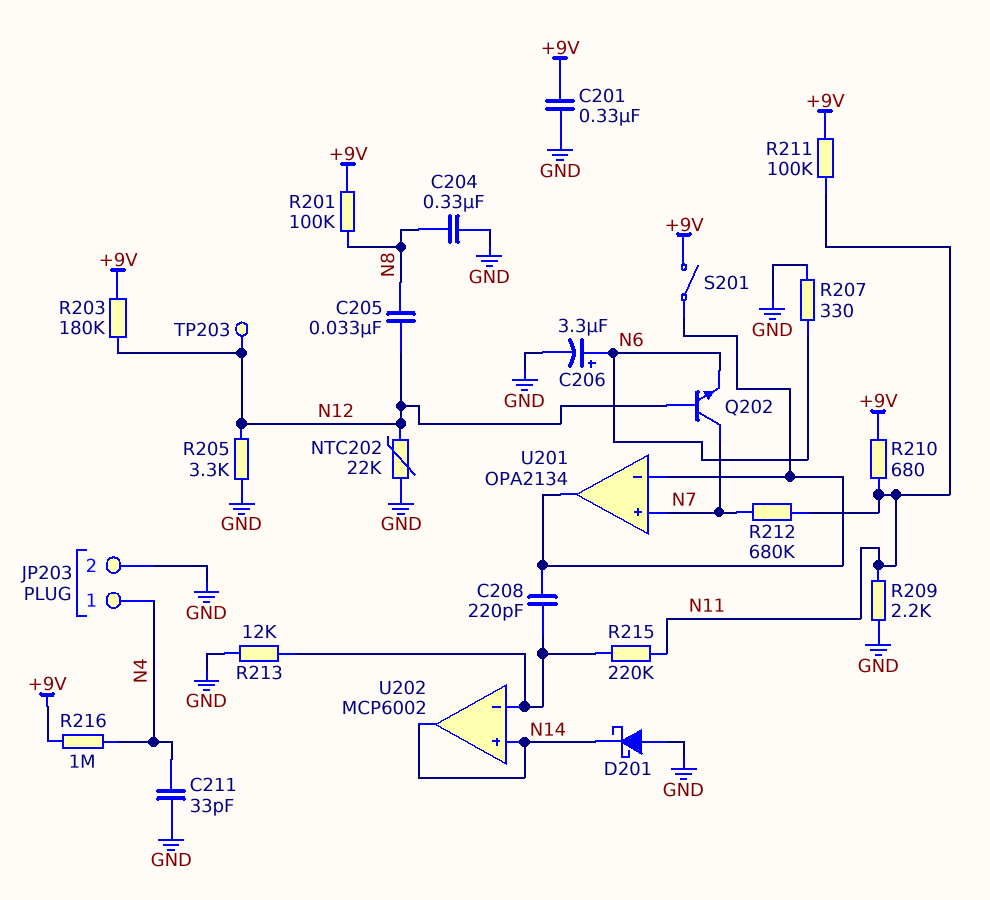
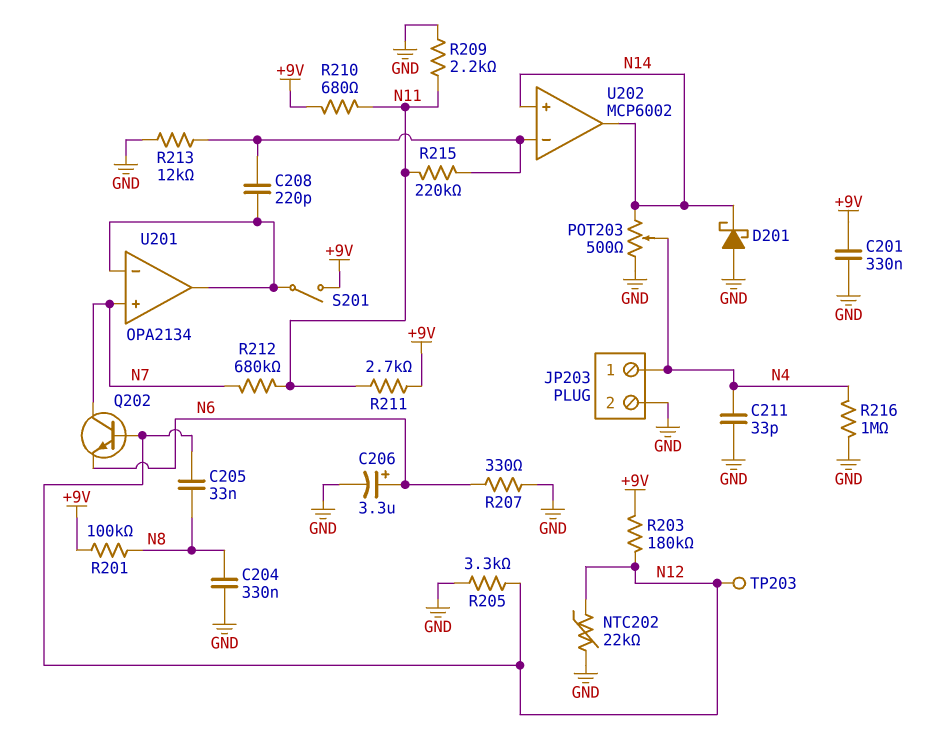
POT203: none -> 500 (GND, N14, wiper N4)
R211: 100k (+9V, N11) -> 2.7k (+9V, N11)
R216: 1M (+9V, N4) -> 1M (GND, N4)

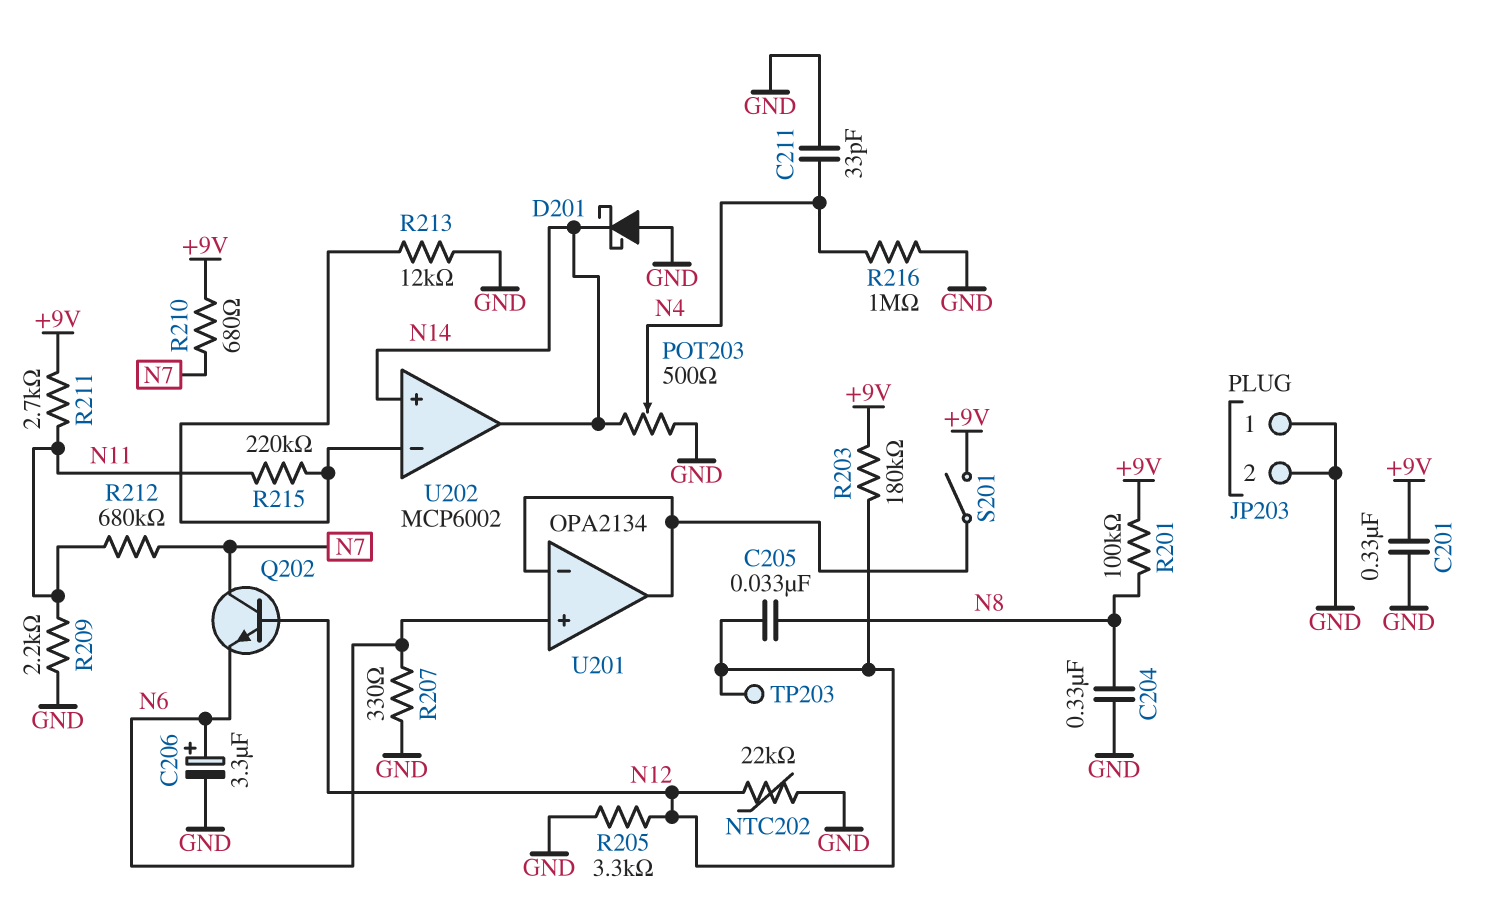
C208: 220pF (U201/in-, U202/in-) -> none
JP203 pin 1: N4 -> GND
R210: 680 (+9V, N11) -> 680 (+9V, N7)
U201 pin in+: N7 -> N6

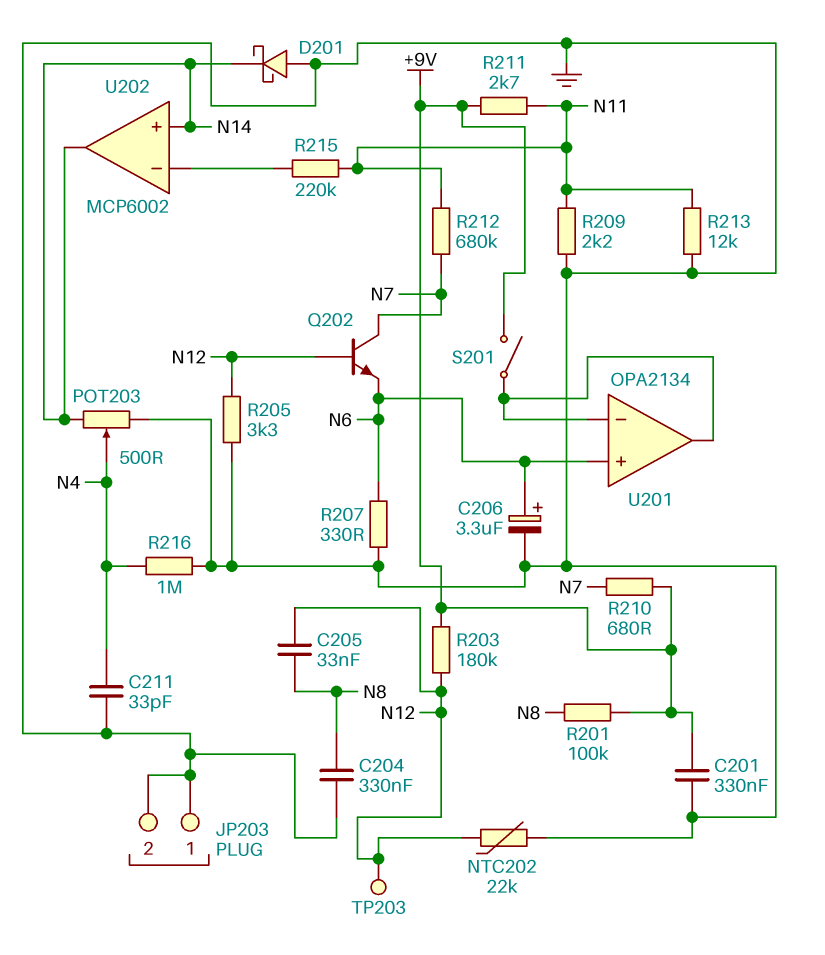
R213: 12k (GND, U202/in-) -> 12k (GND, N11)

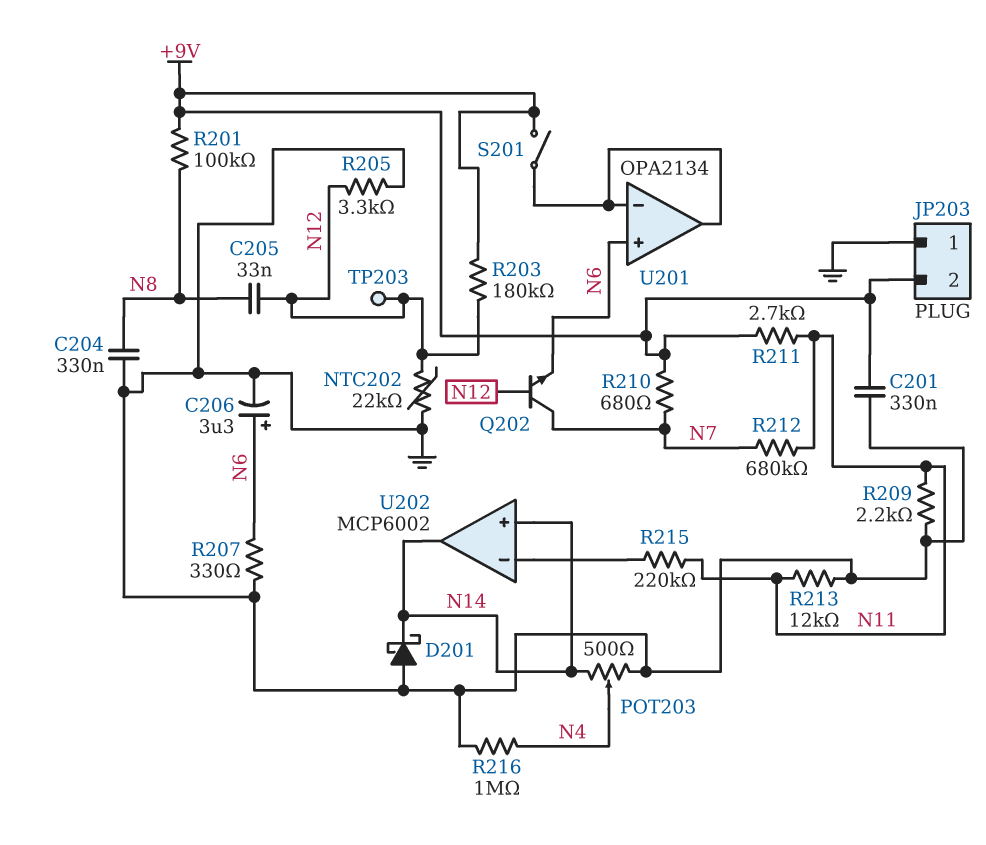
C211: 33pF (GND, N4) -> none
JP203 pin 2: GND -> +9V

